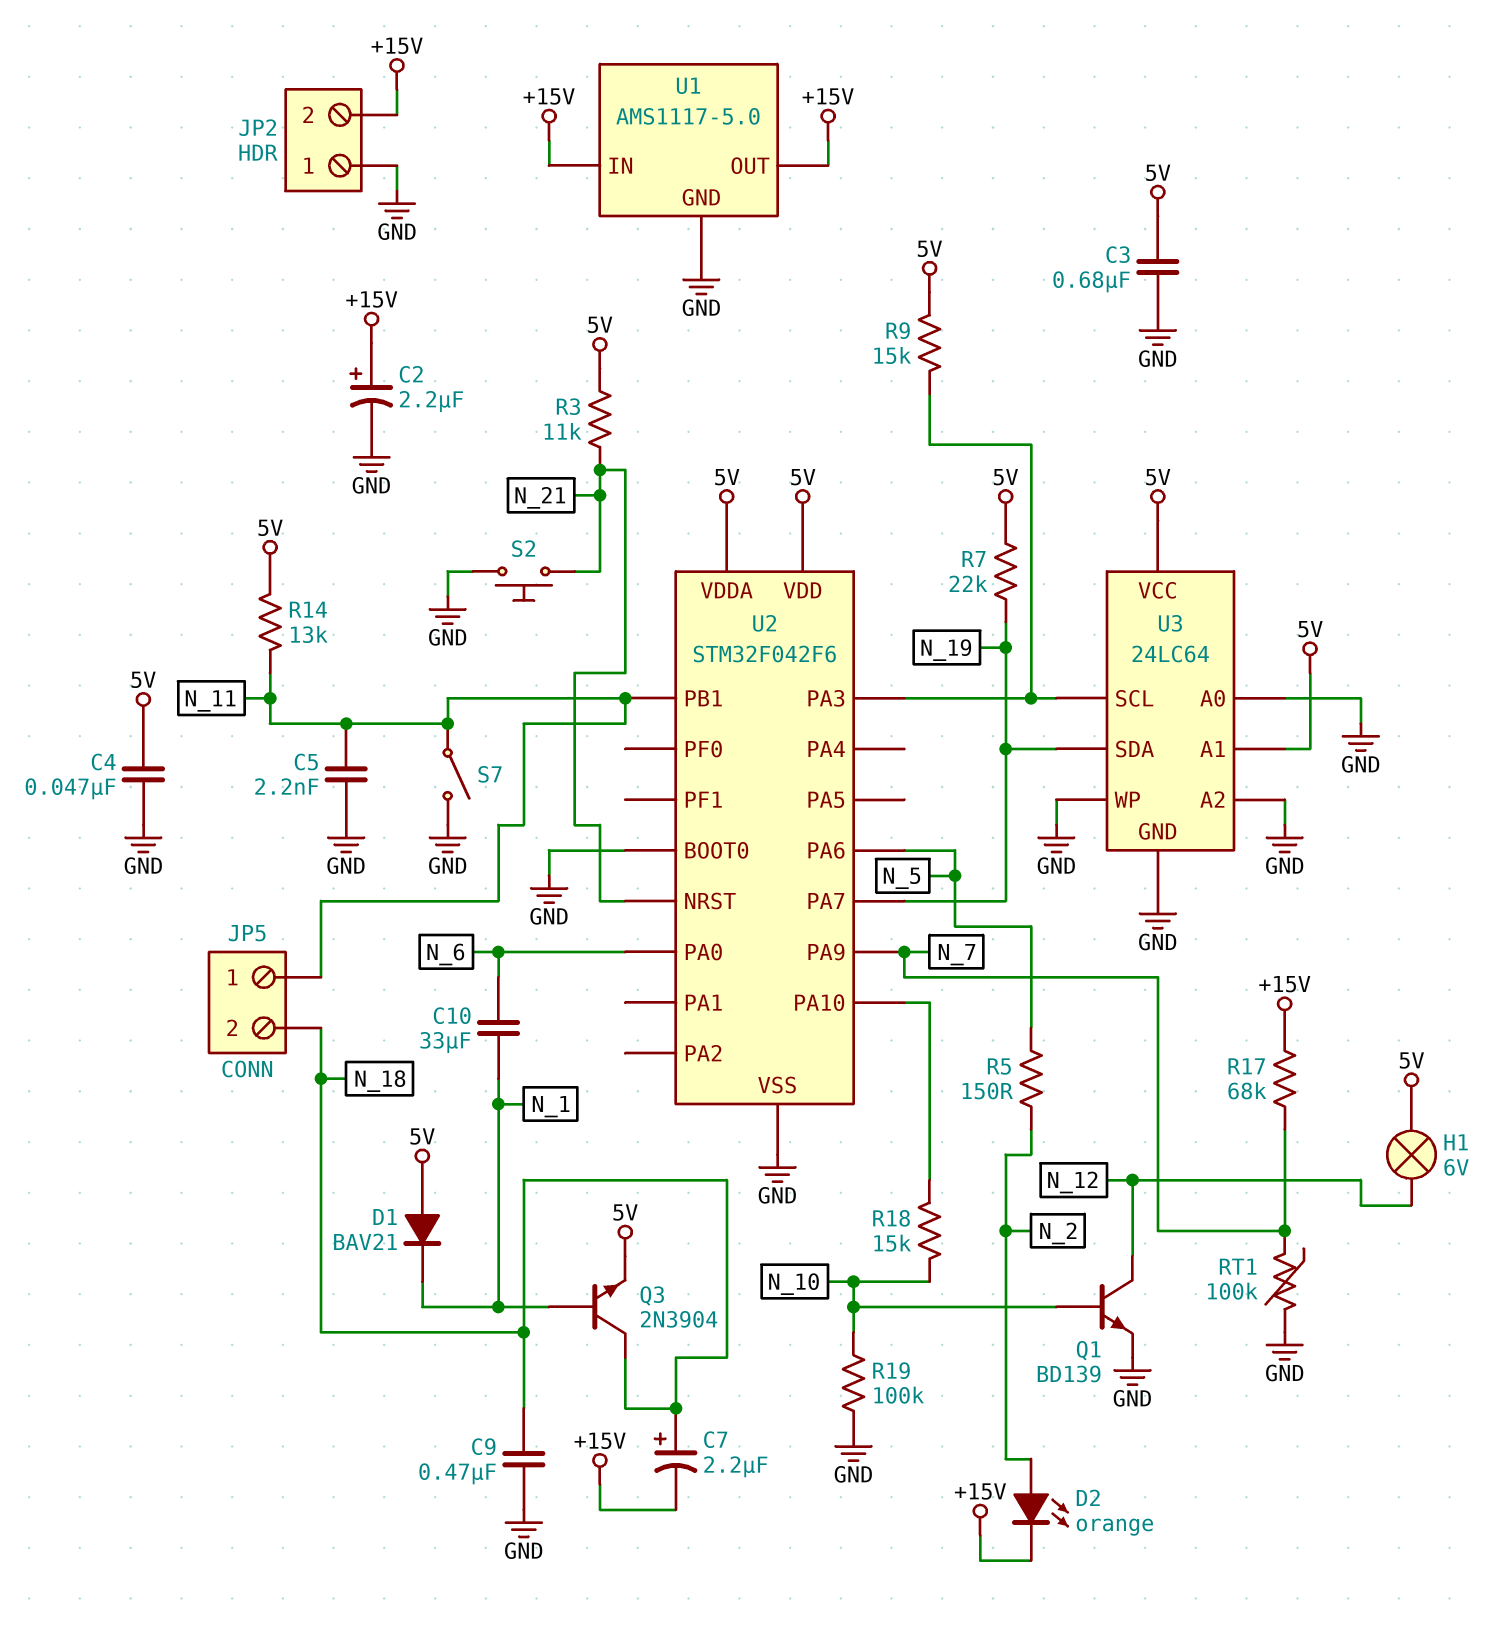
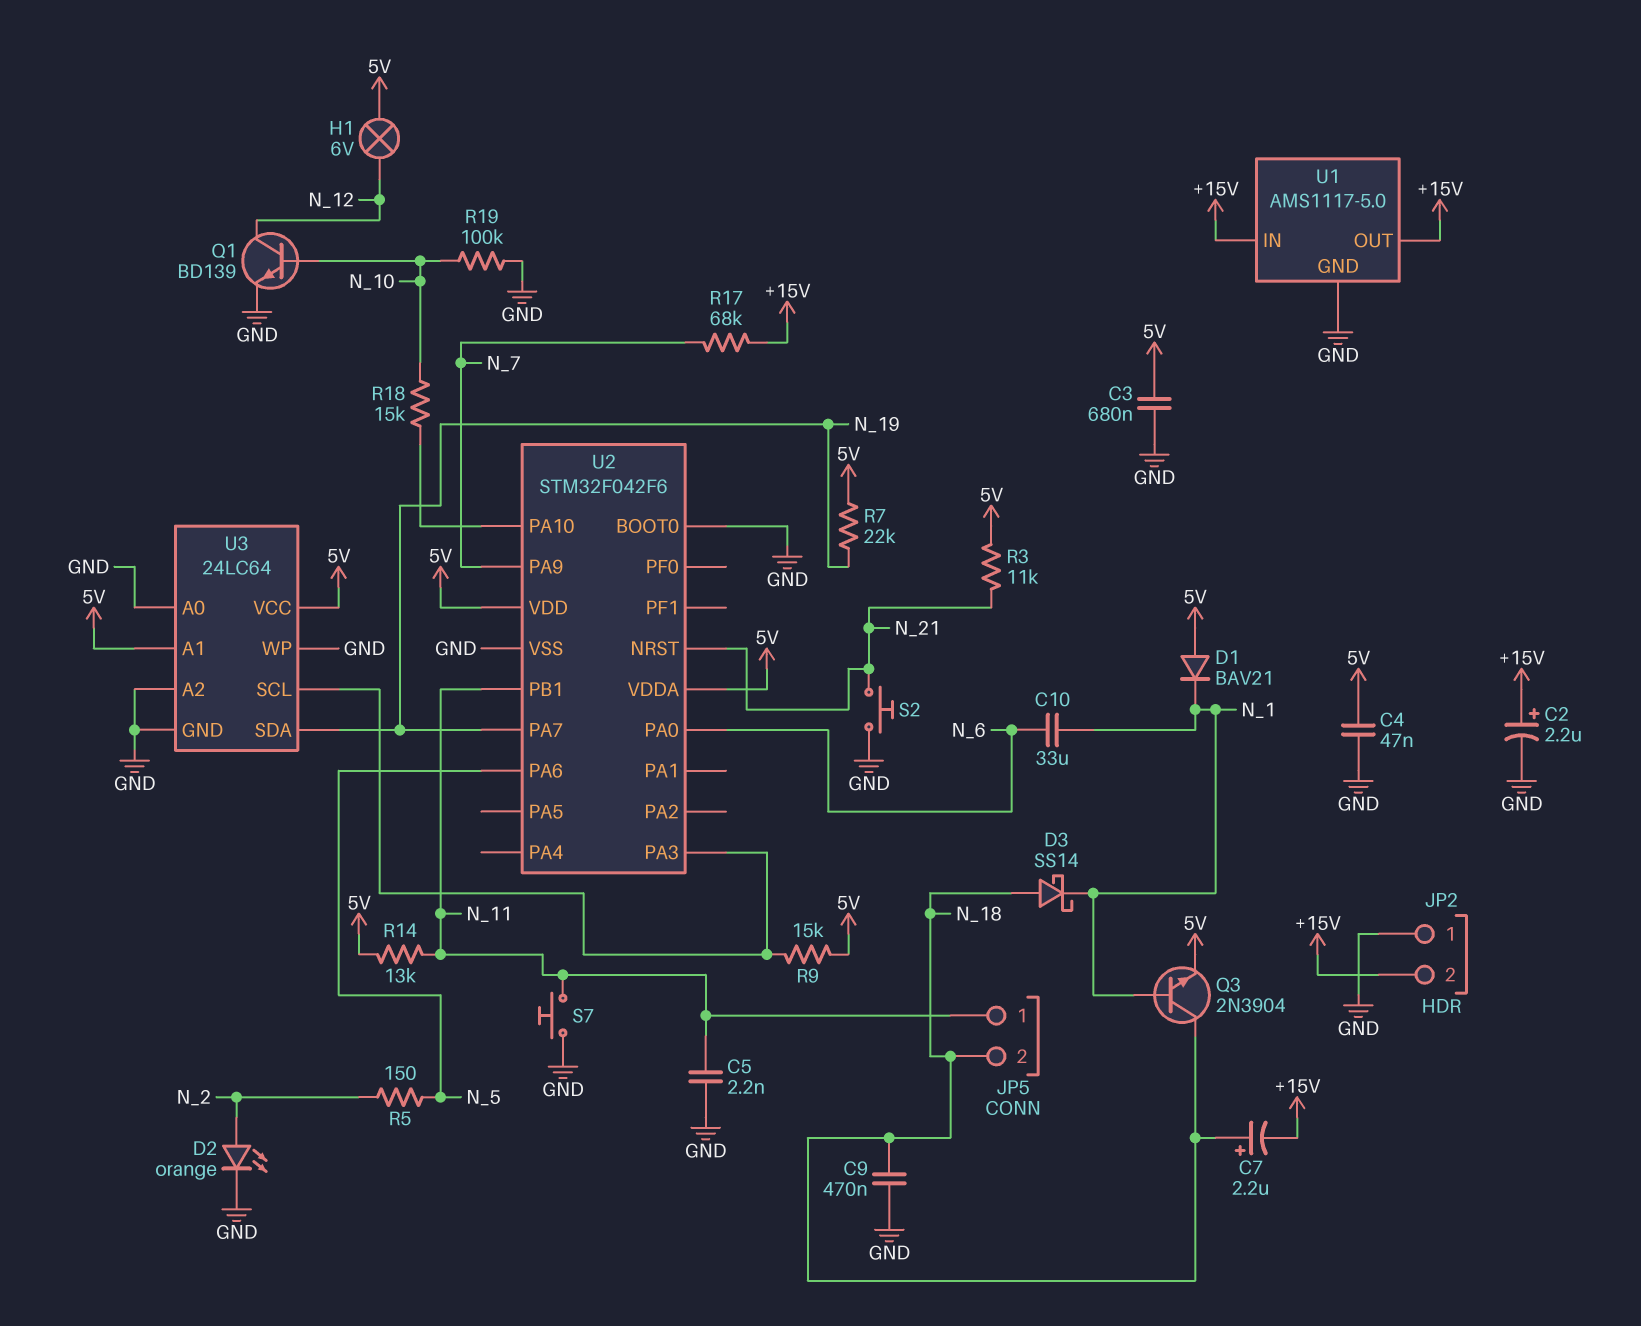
D2: LED orange (A N_2, K +15V) -> LED orange (A N_2, K GND)
D3: none -> schottky SS14 (A N_18, K N_1)
RT1: 100k (GND, N_7) -> none
S7: switch (GND, N_11) -> button (GND, N_11)

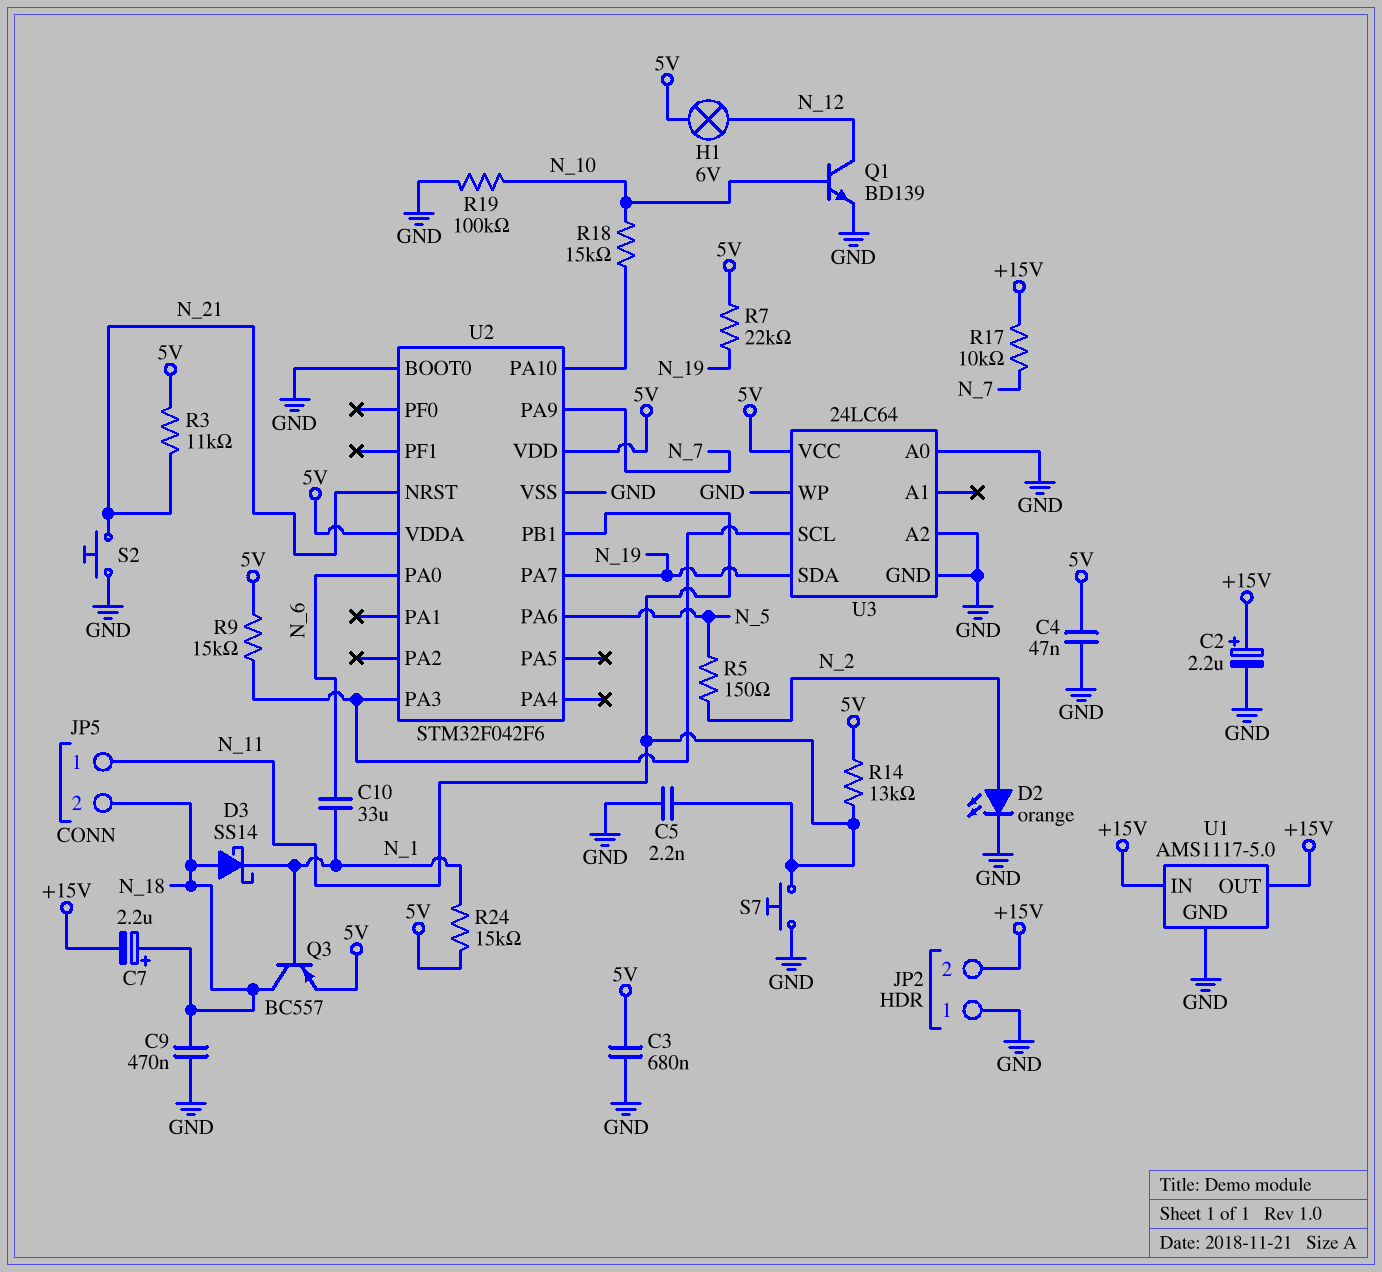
D1: diode BAV21 (A 5V, K N_1) -> none
Q3: NPN 2N3904 (B N_1, C N_18, E 5V) -> PNP BC557 (B N_1, C N_18, E 5V)
R17: 68k (+15V, N_7) -> 10k (+15V, N_7)
R24: none -> 15k (5V, N_1)
U3 pin A1: 5V -> none

